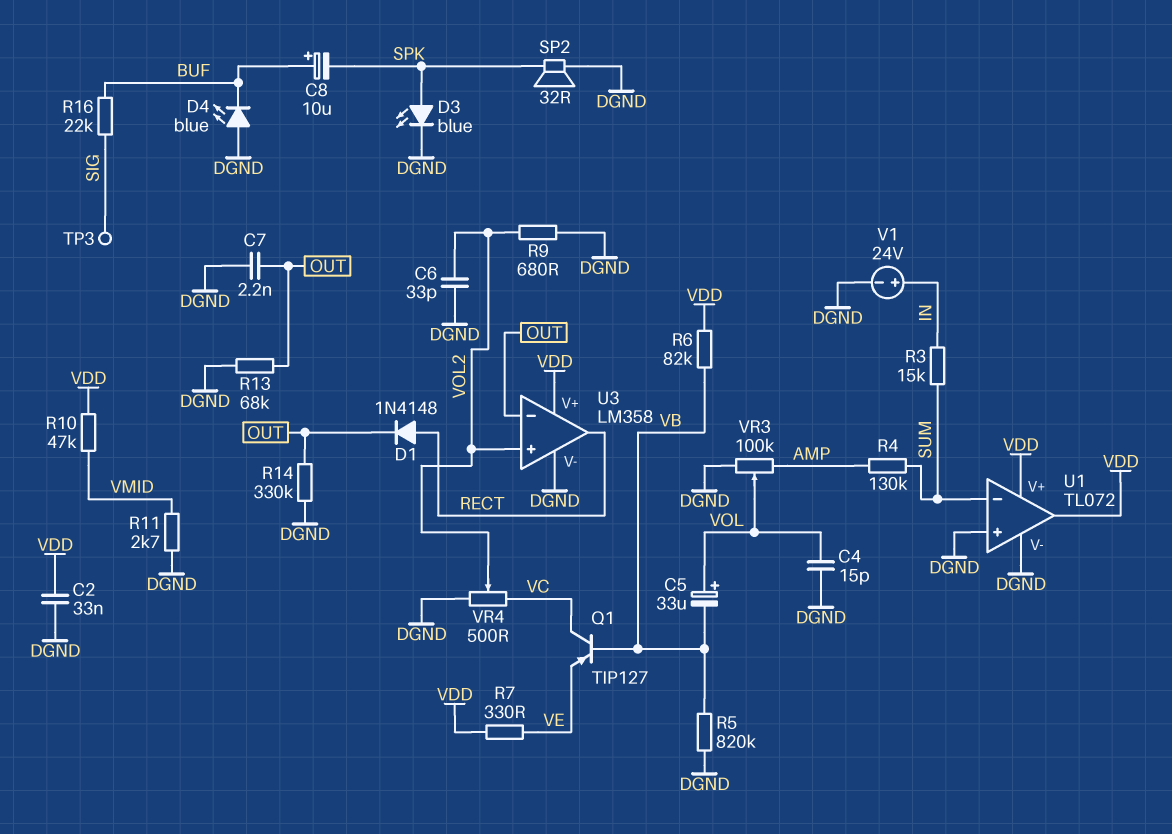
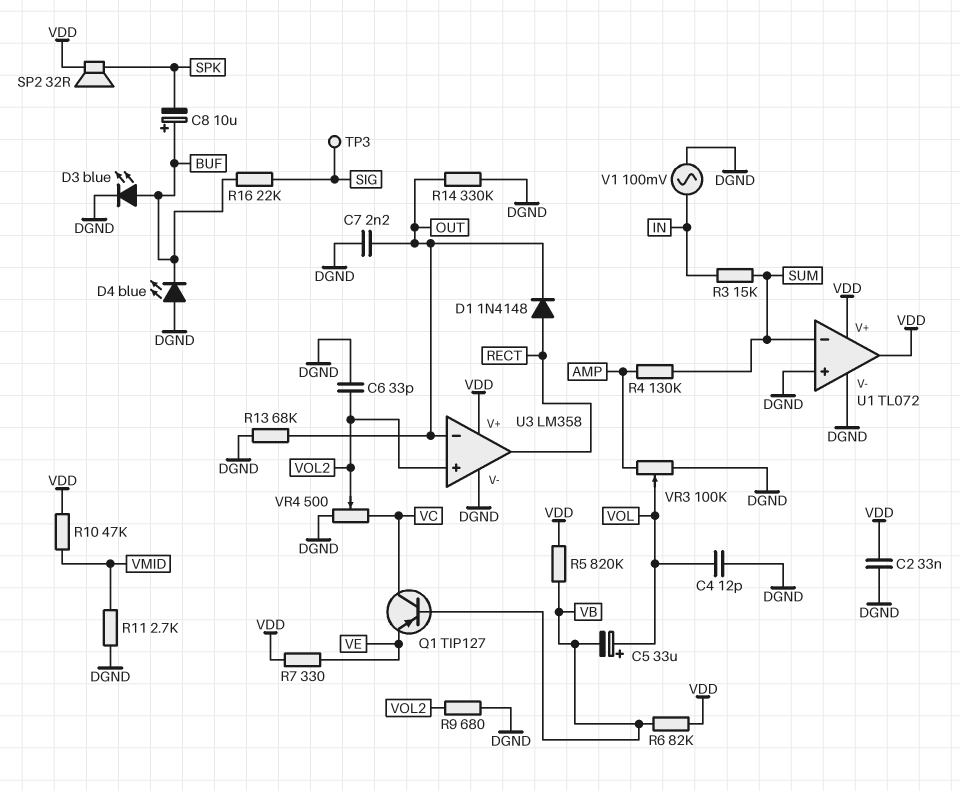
C4: 15pF (DGND, VOL) -> 12pF (DGND, VOL)
D3: LED blue (A SPK, K DGND) -> LED blue (A BUF, K DGND)
R5: 820k (DGND, VB) -> 820k (VB, VDD)
SP2: speaker 32R (DGND, SPK) -> speaker 32R (SPK, VDD)
V1: 24V (plus IN, minus DGND) -> AC 100mV (DGND, IN)

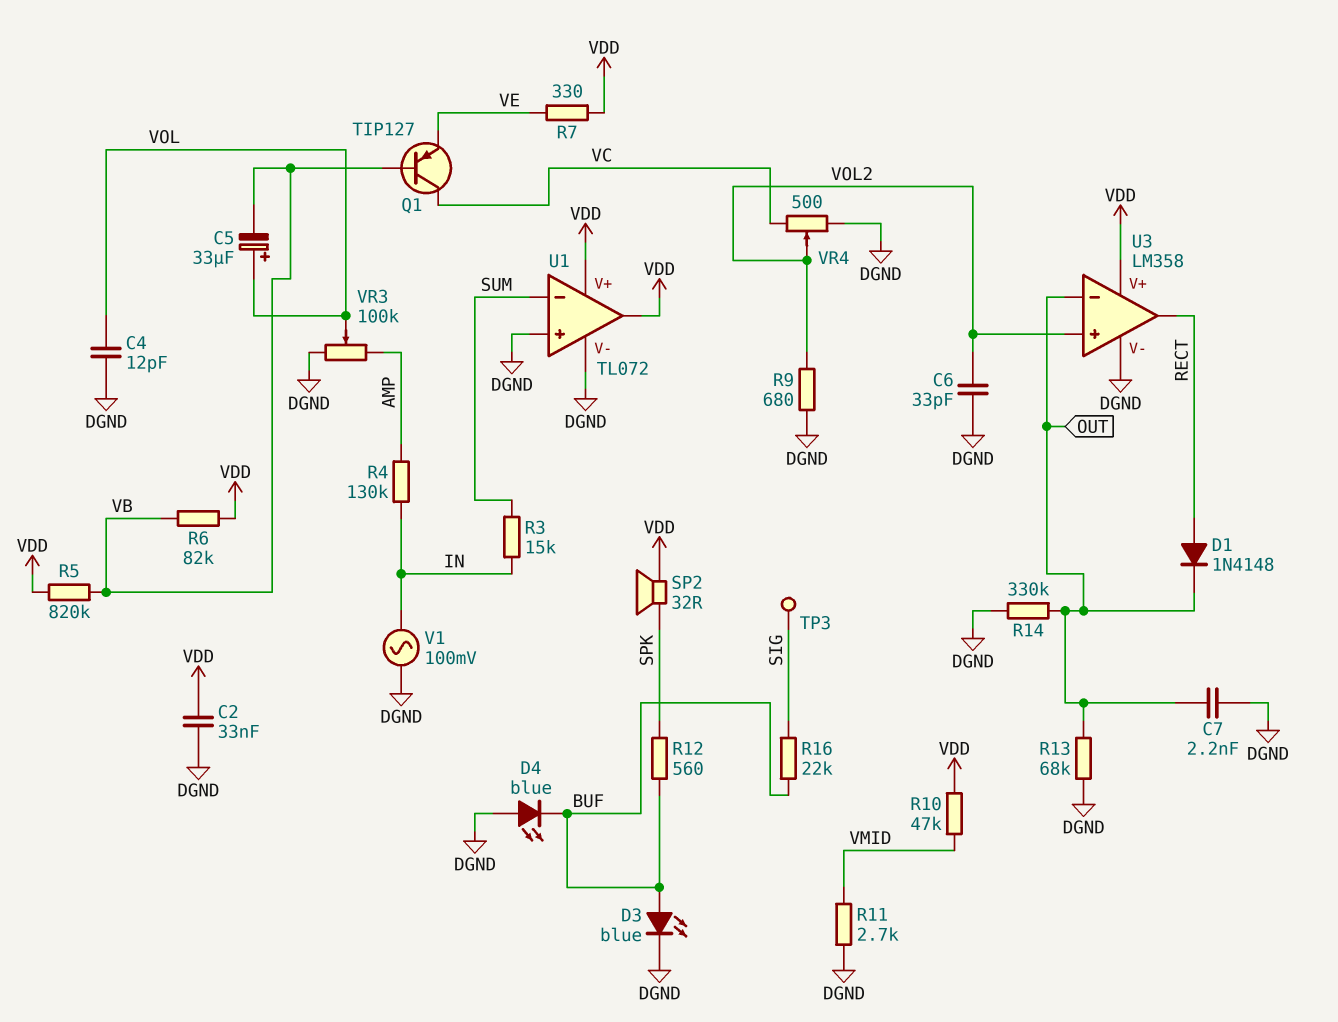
C8: 10uF (plus BUF, minus SPK) -> none
R4: 130k (AMP, SUM) -> 130k (AMP, IN)
R12: none -> 560 (BUF, SPK)

